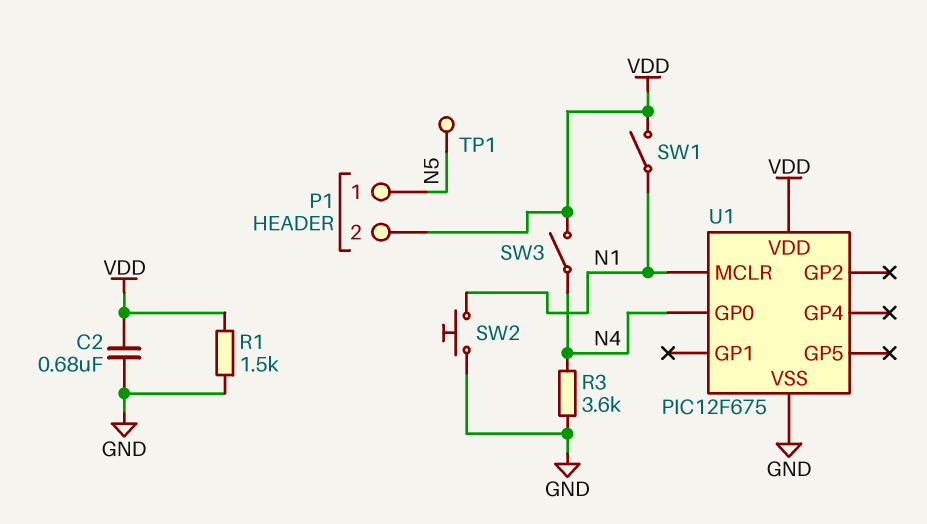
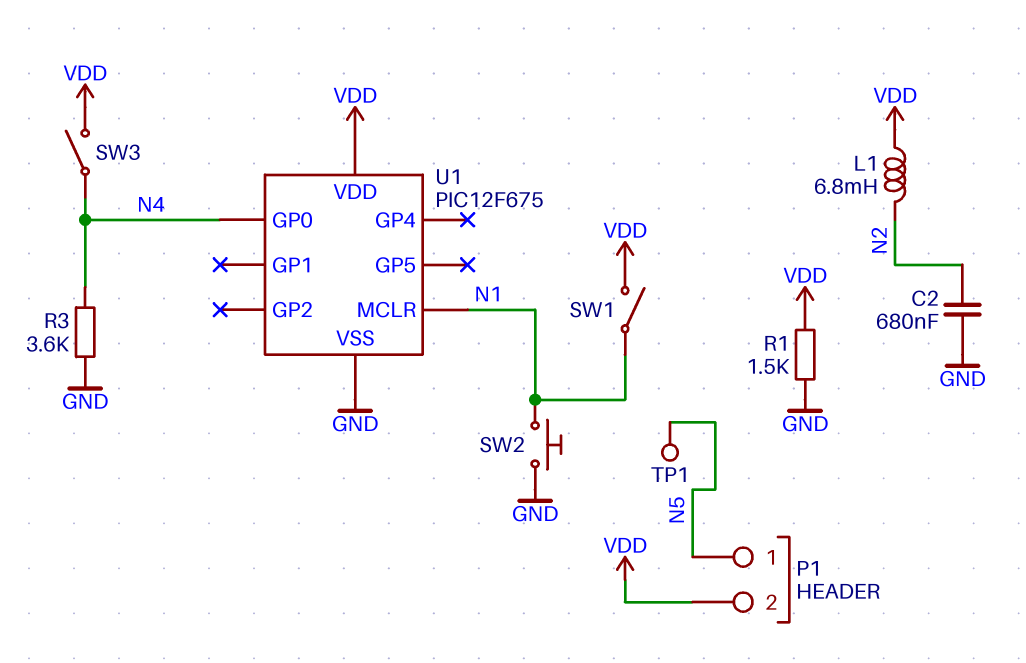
C2: 680nF (GND, VDD) -> 680nF (GND, N2)
L1: none -> 6.8mH (N2, VDD)

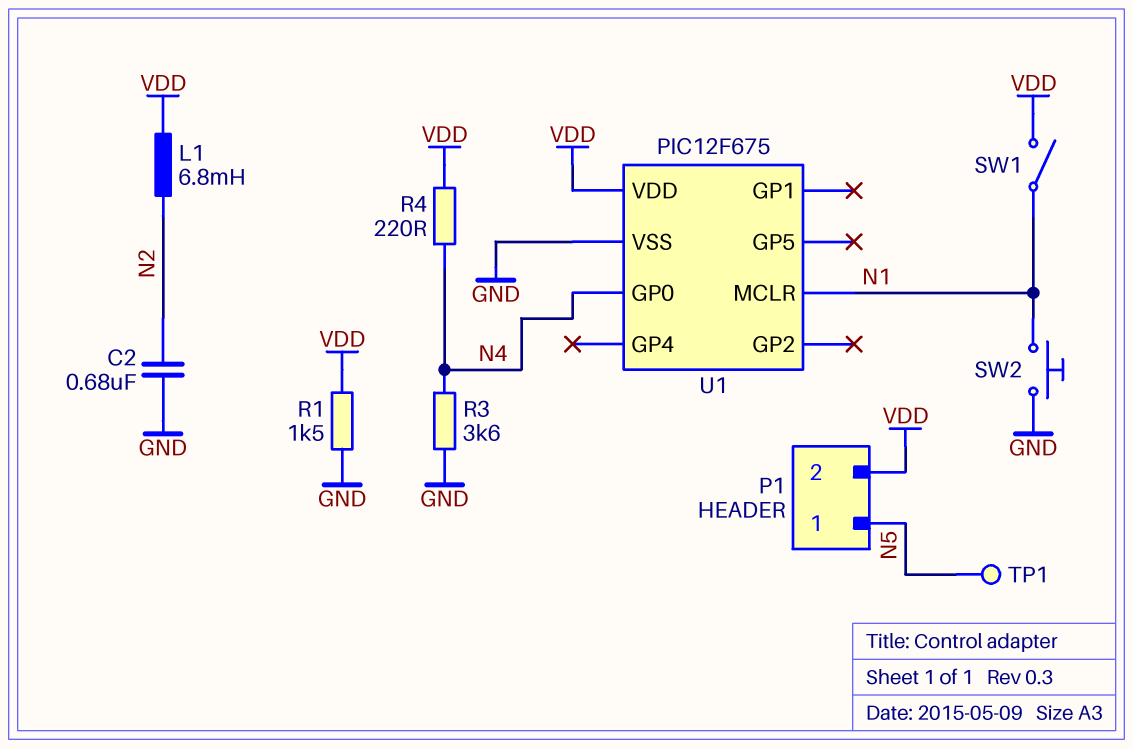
R4: none -> 220 (N4, VDD)
SW3: switch (N4, VDD) -> none

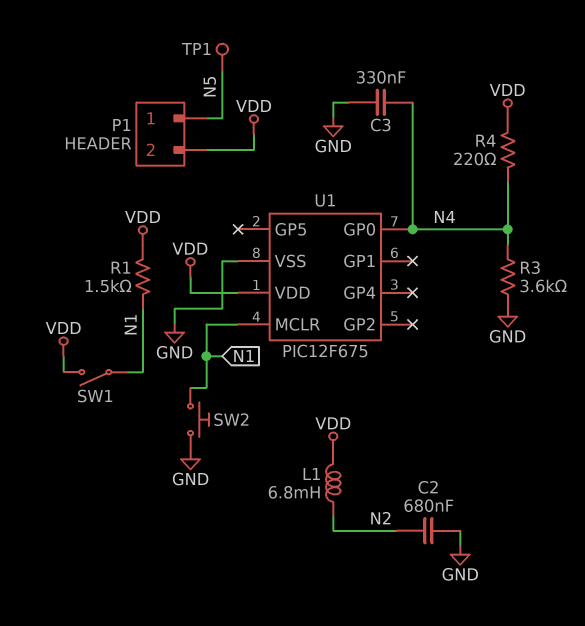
C3: none -> 330nF (GND, N4)
R1: 1.5k (GND, VDD) -> 1.5k (N1, VDD)

